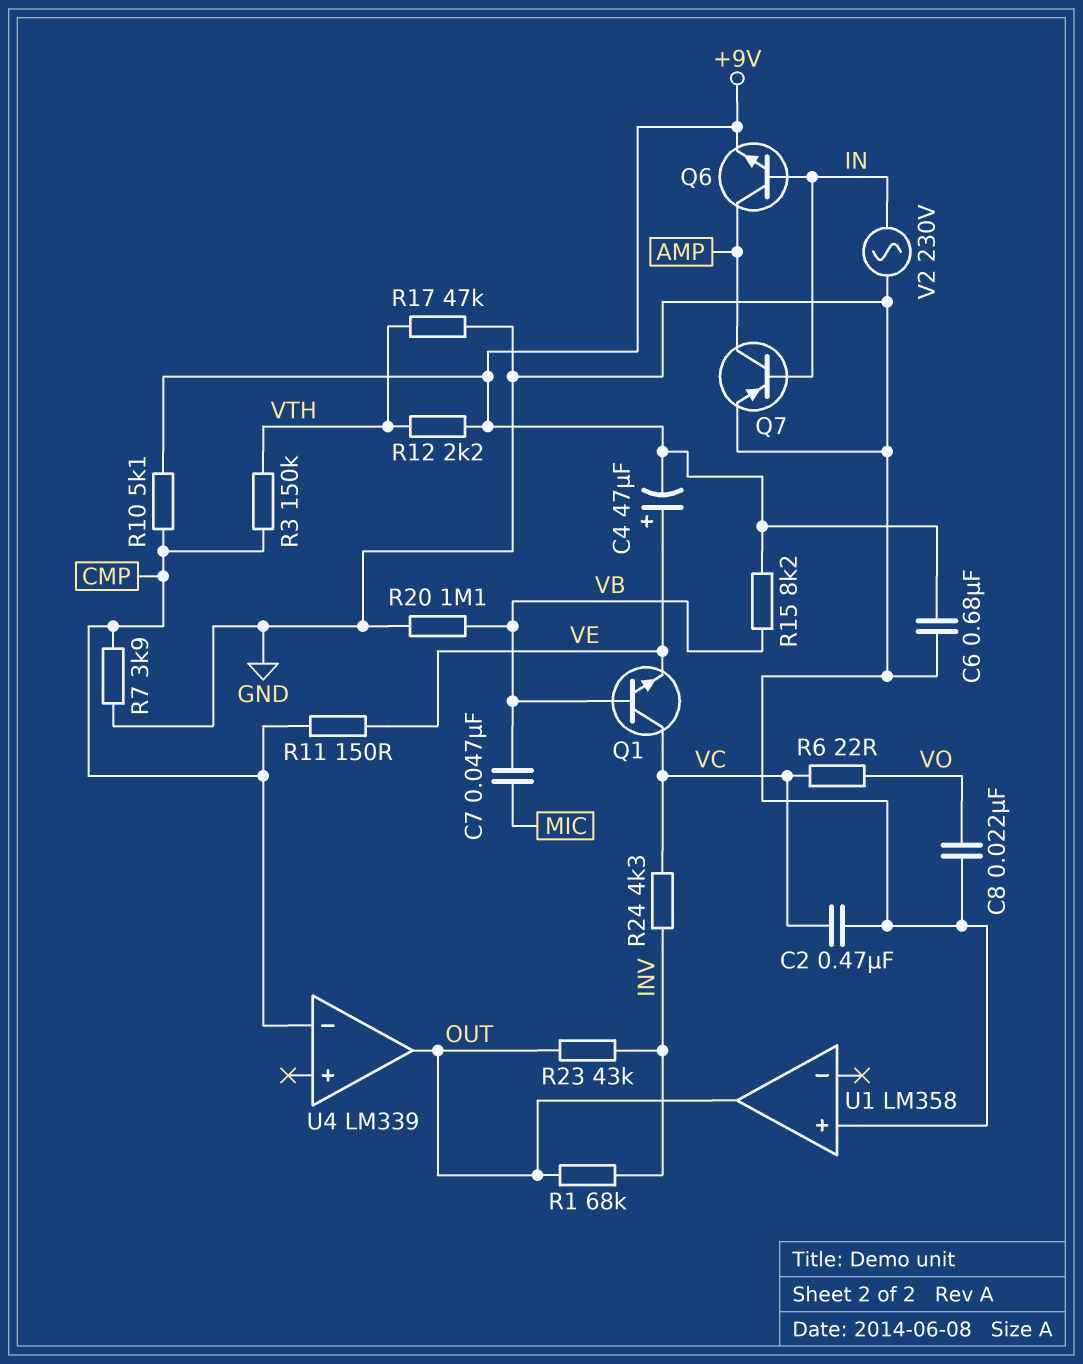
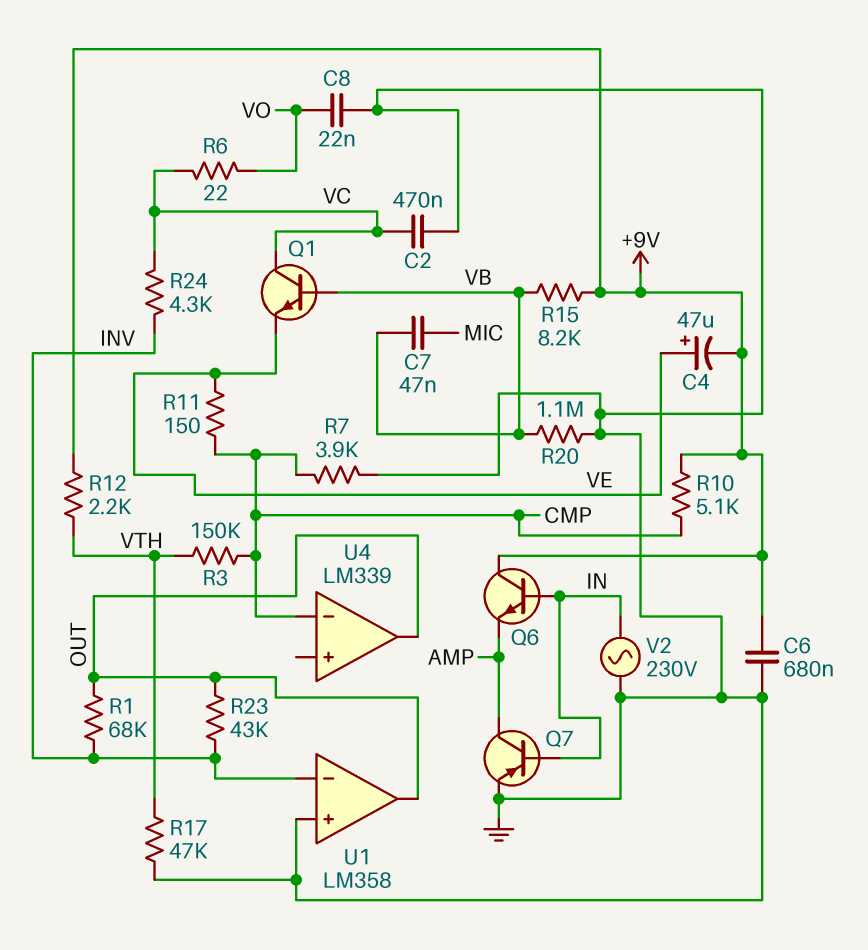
Q6: NPN (B IN, C AMP, E +9V) -> NPN (B IN, C +9V, E AMP)
U1 pin in-: none -> INV

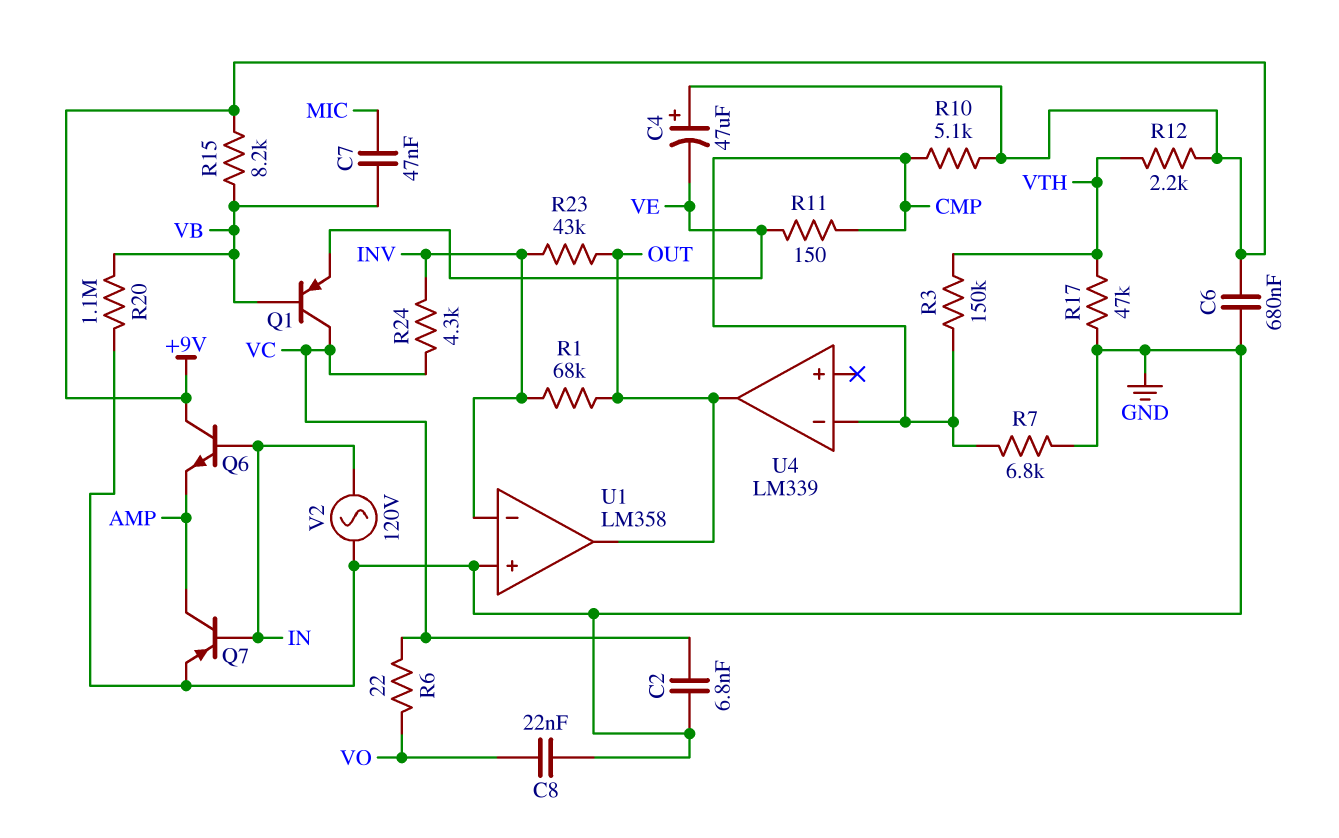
C2: 470nF (GND, VC) -> 6.8nF (GND, VC)
C4: 47uF (plus VE, minus +9V) -> 47uF (plus +9V, minus VE)
Q1: NPN (B VB, C VC, E VE) -> PNP (B VB, C VC, E VE)
R7: 3.9k (CMP, GND) -> 6.8k (CMP, GND)
V2: AC 230V (GND, IN) -> AC 120V (GND, IN)

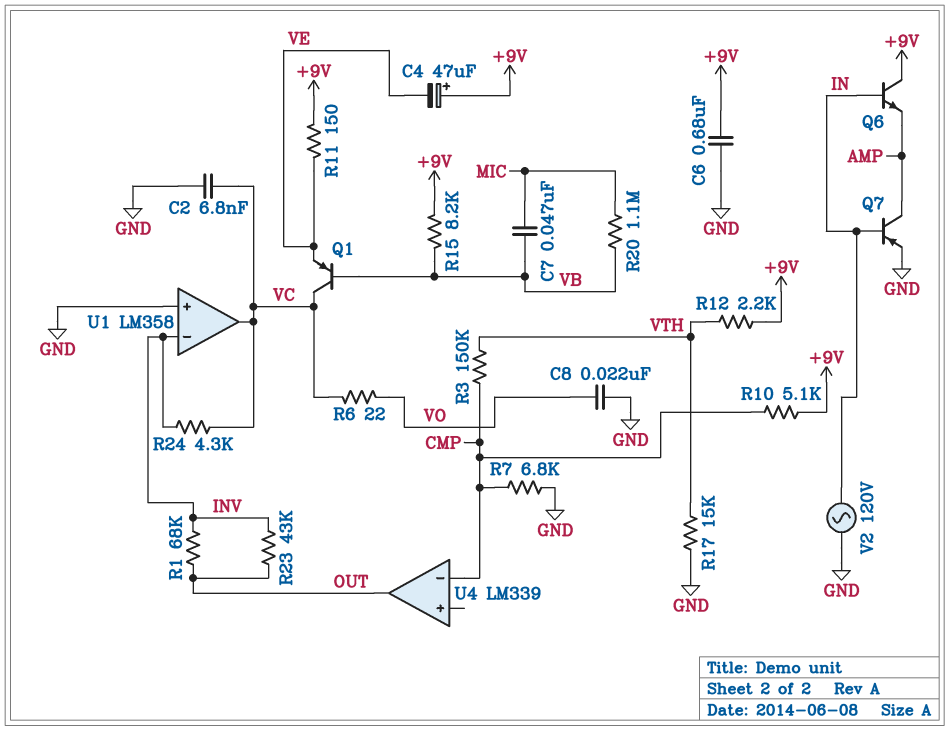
R11: 150 (CMP, VE) -> 150 (+9V, VE)
R17: 47k (GND, VTH) -> 15k (GND, VTH)
R20: 1.1M (GND, VB) -> 1.1M (MIC, VB)
U1 pin out: OUT -> VC

